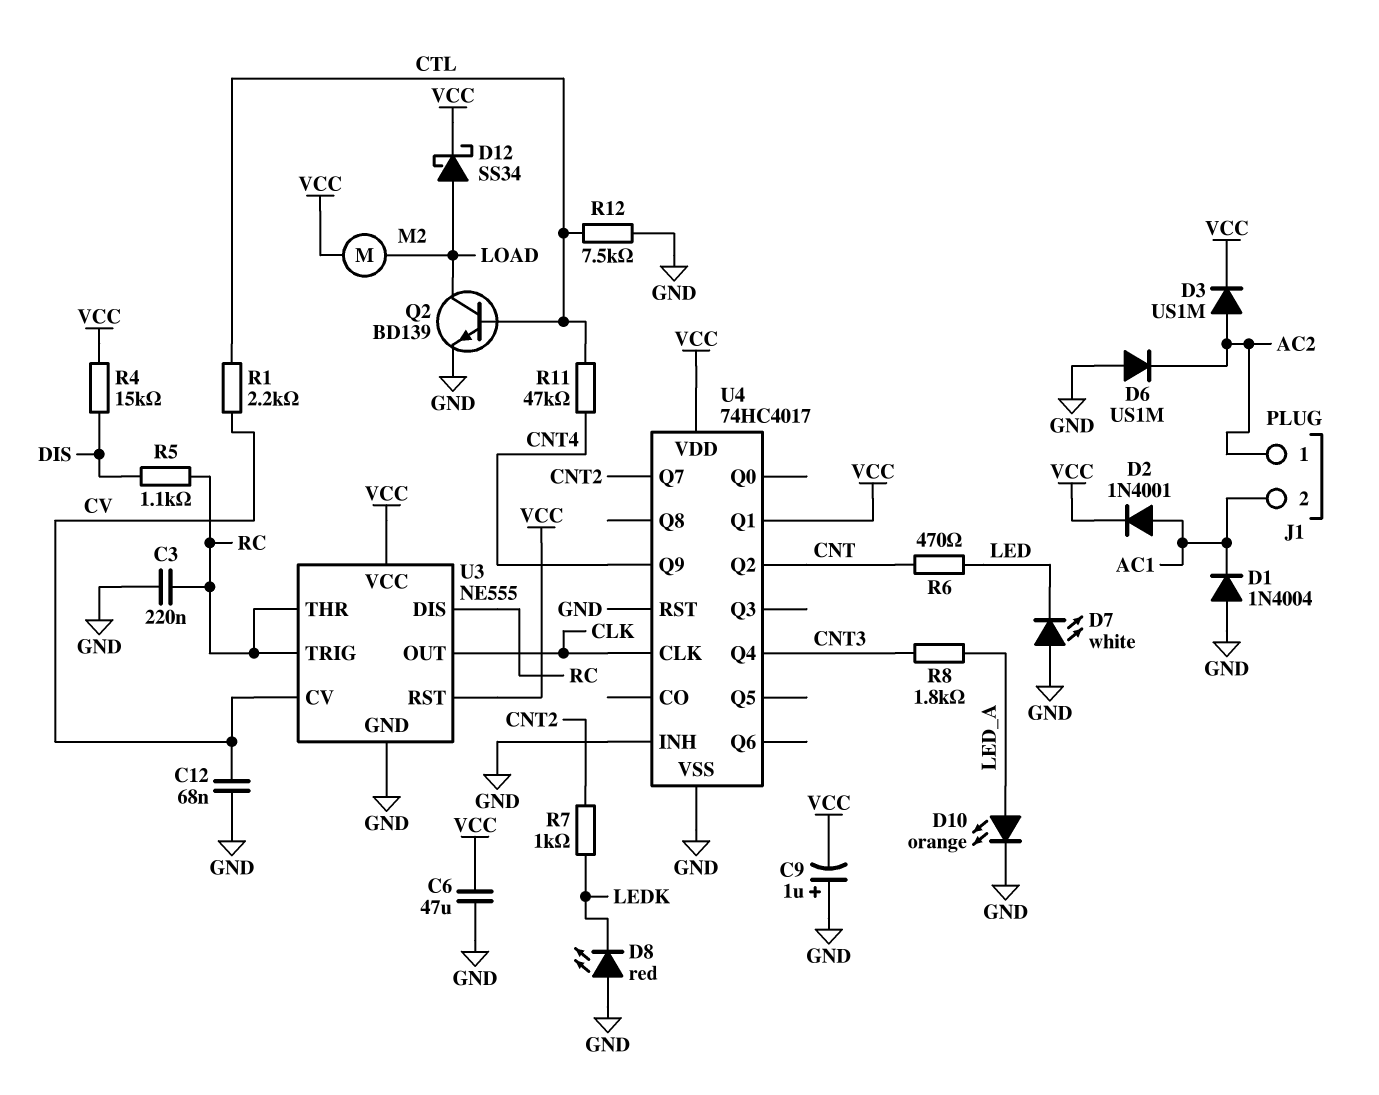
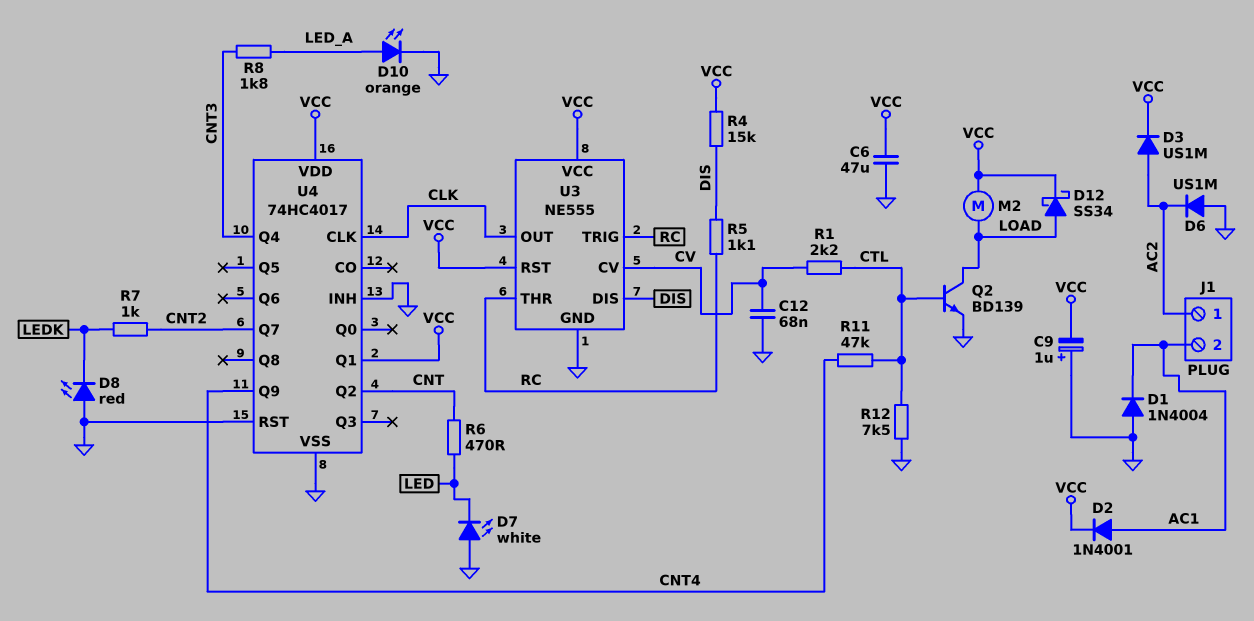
C3: 220nF (GND, RC) -> none
U3 pin DIS: RC -> DIS

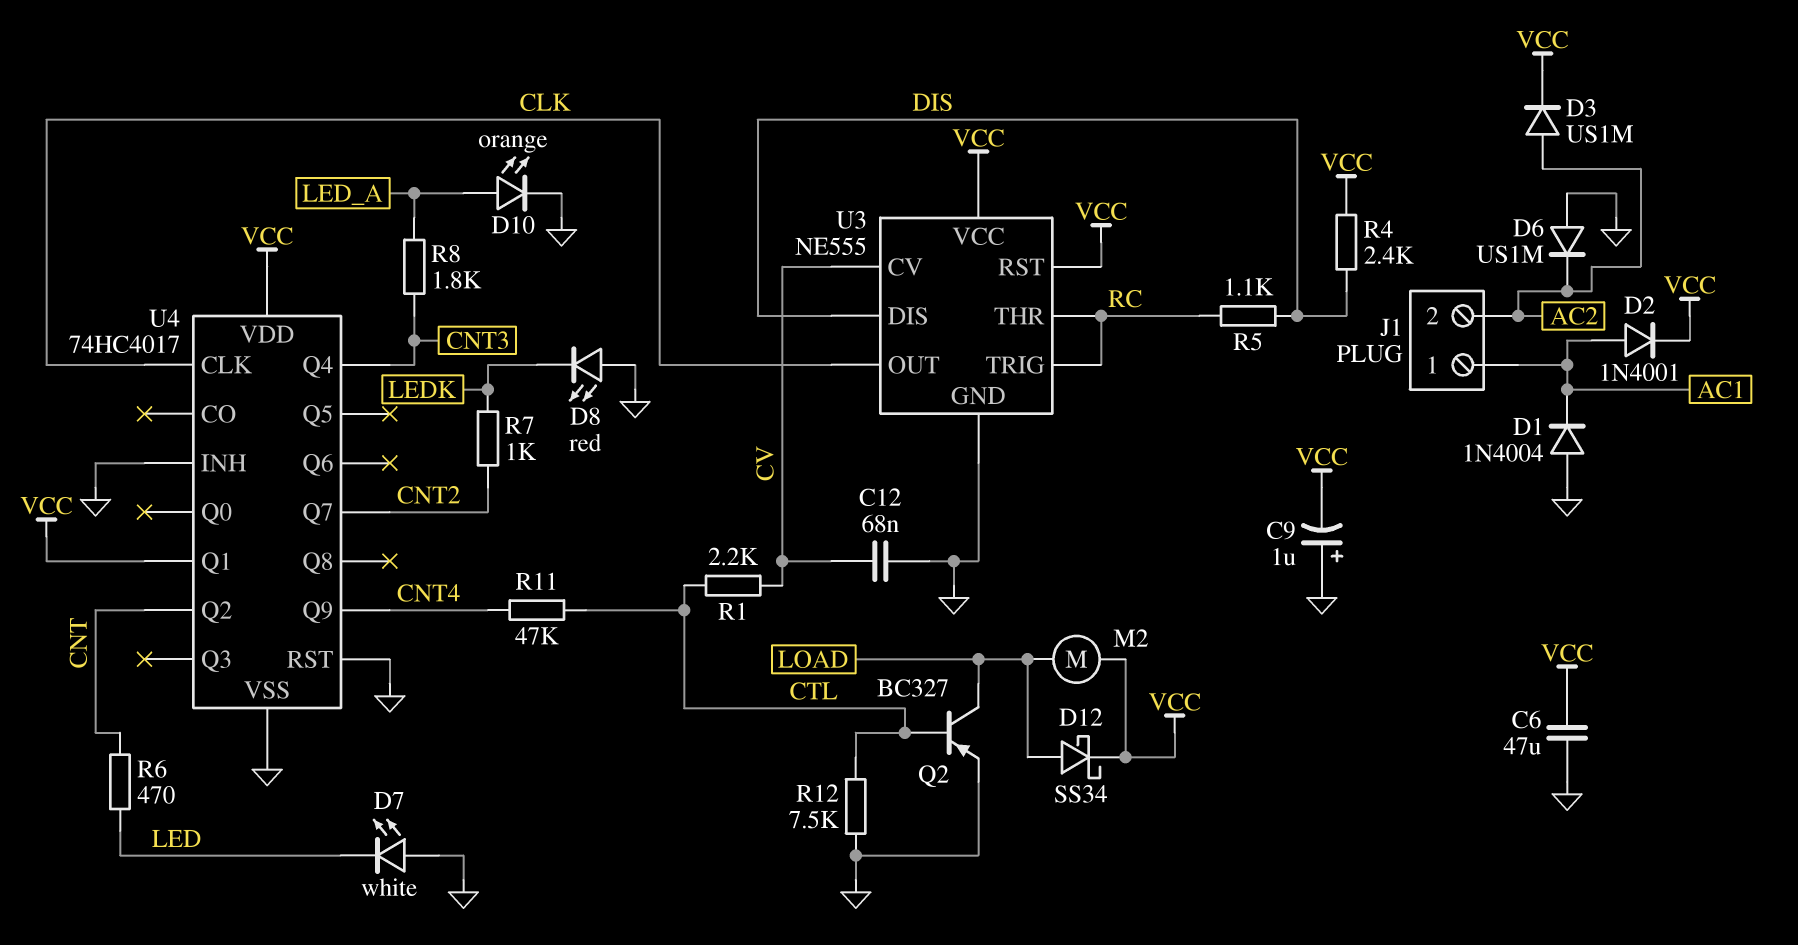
J1 pin 1: AC2 -> AC1
J1 pin 2: AC1 -> AC2
Q2: NPN BD139 (B CTL, C LOAD, E GND) -> PNP BC327 (B CTL, C LOAD, E GND)
R4: 15k (DIS, VCC) -> 2.4k (DIS, VCC)

